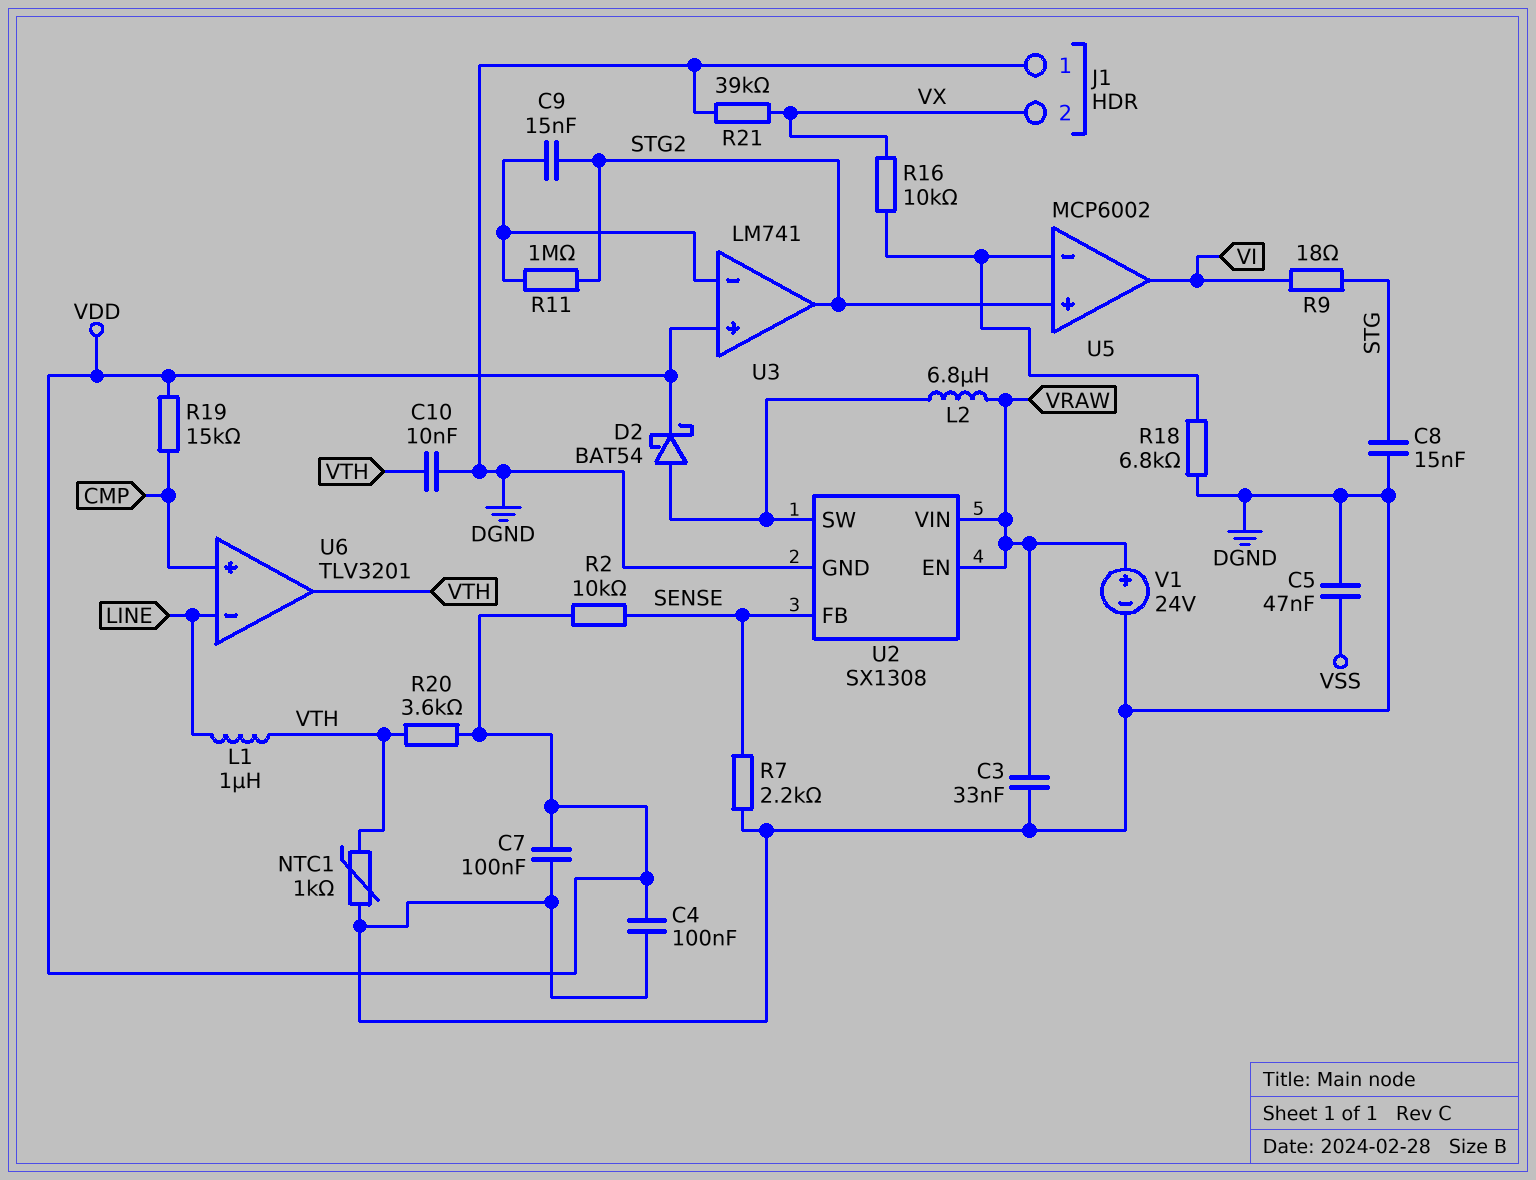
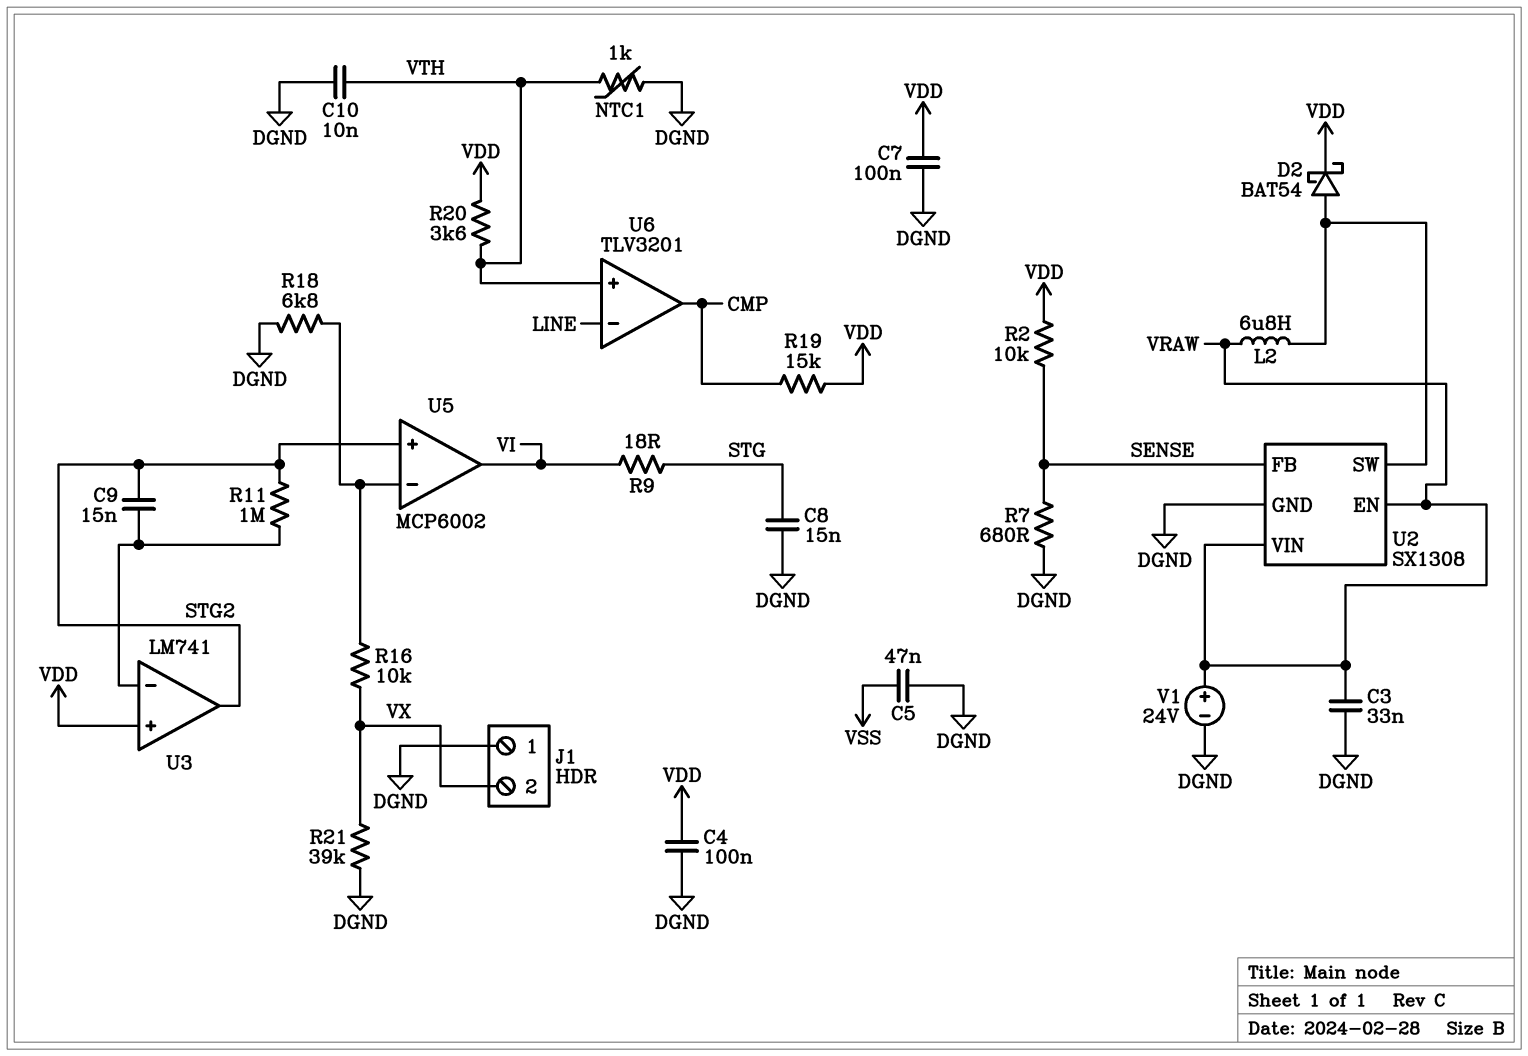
L1: 1uH (LINE, VTH) -> none
R7: 2.2k (DGND, SENSE) -> 680 (DGND, SENSE)
U6 pin in+: CMP -> VTH
U6 pin out: VTH -> CMP

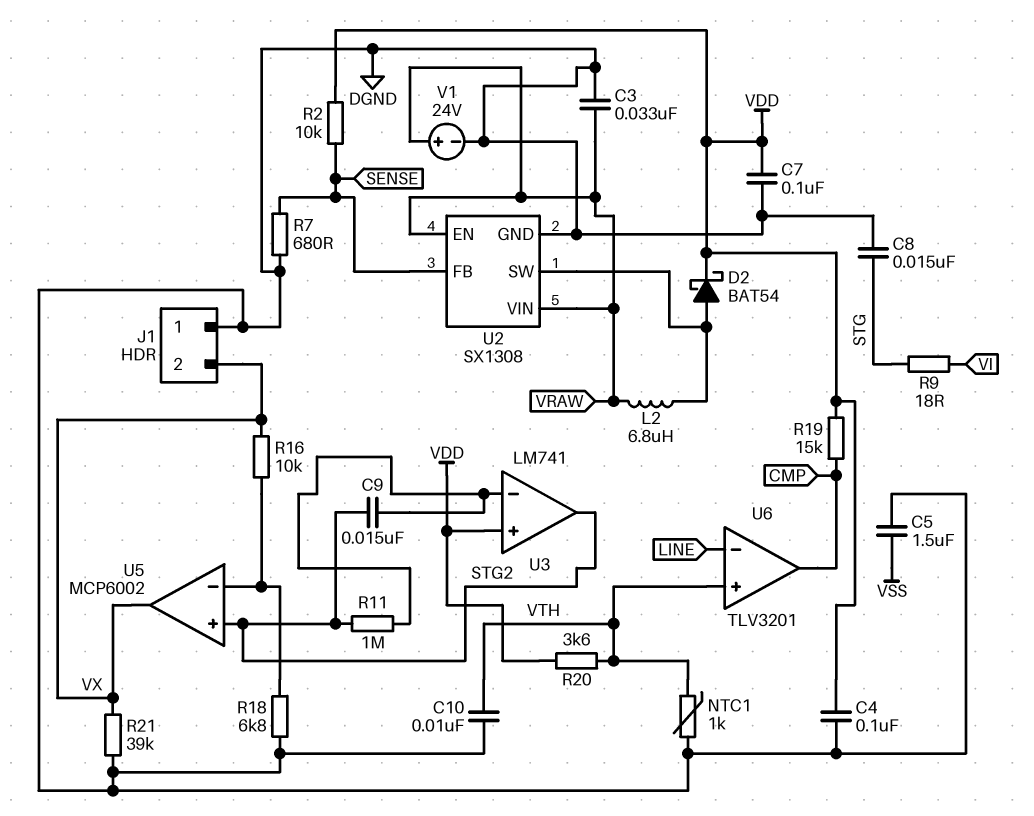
C5: 47nF (DGND, VSS) -> 1.5uF (DGND, VSS)
U5 pin out: VI -> VX

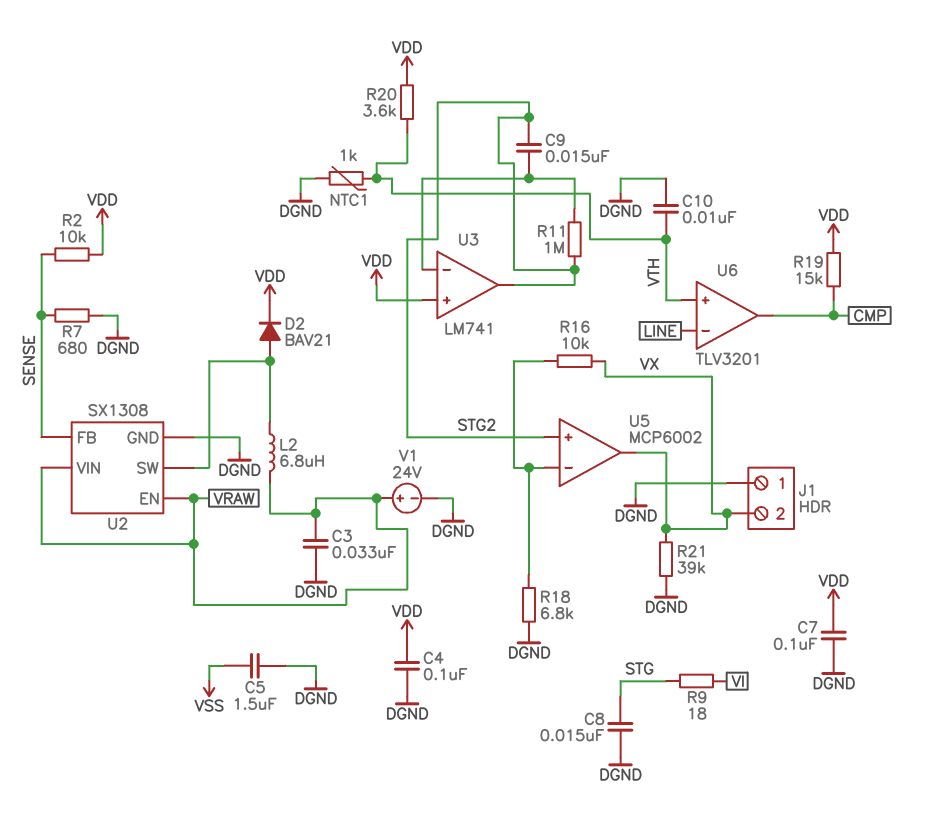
D2: schottky BAT54 (A U2/SW, K VDD) -> diode BAV21 (A U2/SW, K VDD)

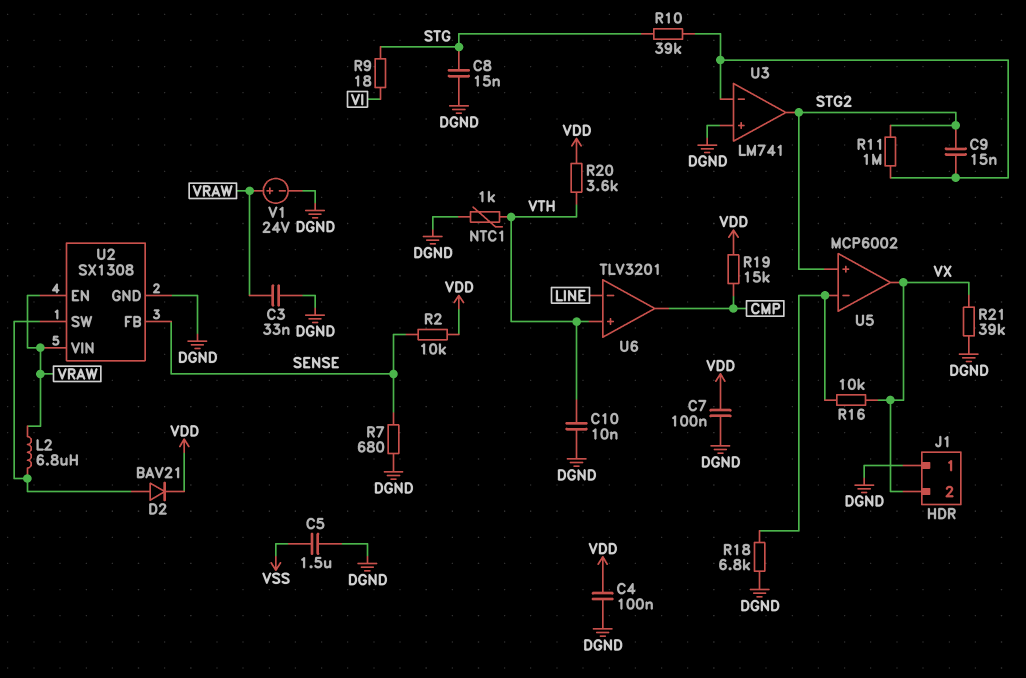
R10: none -> 39k (STG, U3/in-)
U3 pin in+: VDD -> DGND

